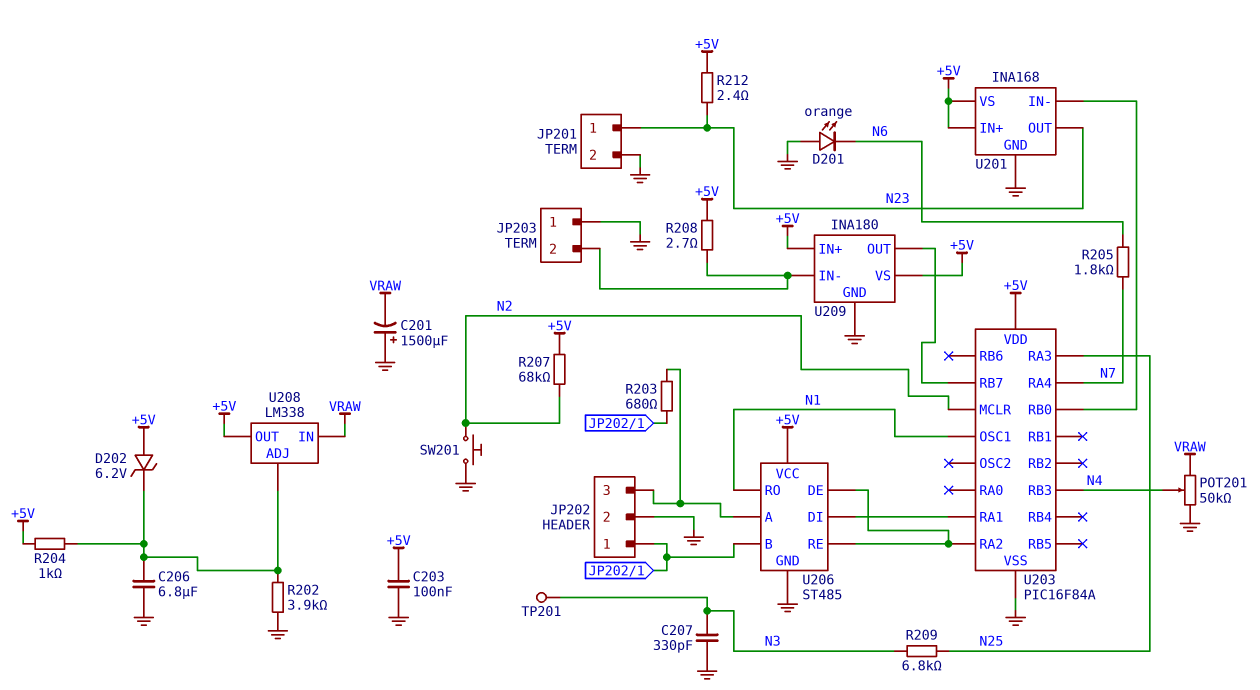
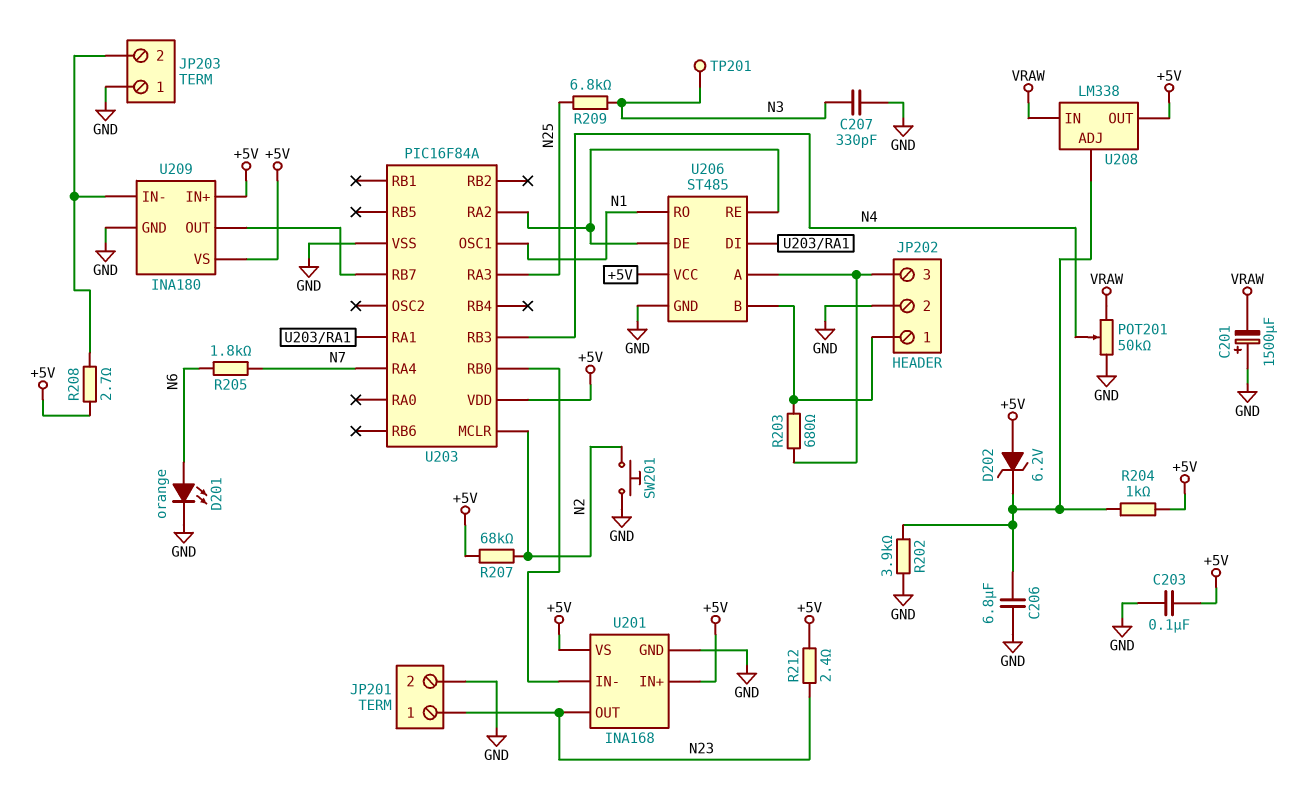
D201: LED orange (A GND, K N6) -> LED orange (A N6, K GND)

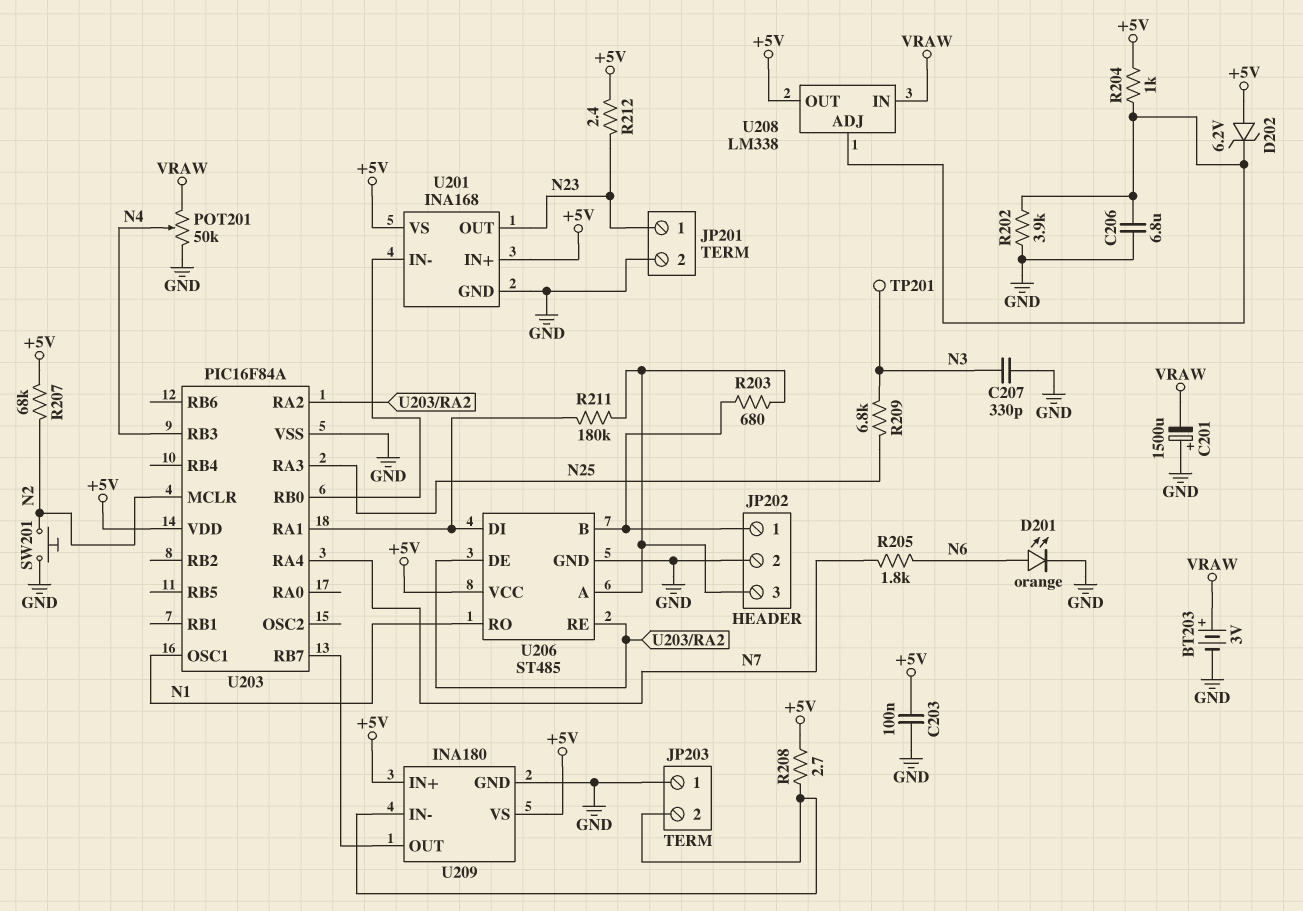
BT203: none -> 3V (plus VRAW, minus GND)
R211: none -> 180k (JP202/3, U203/RA1)

